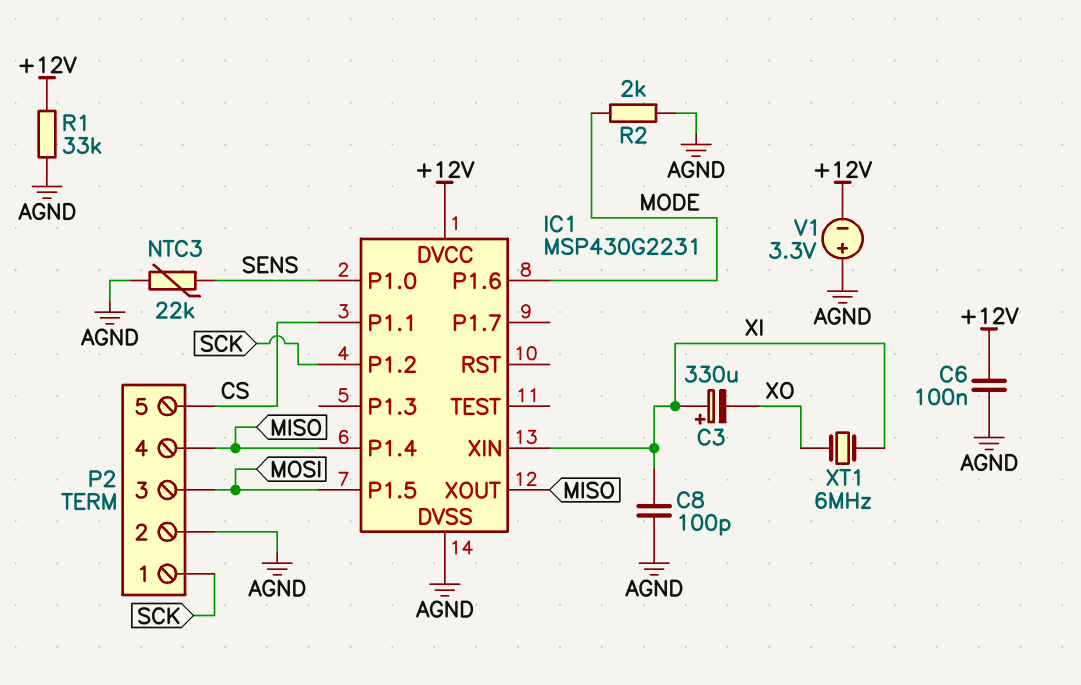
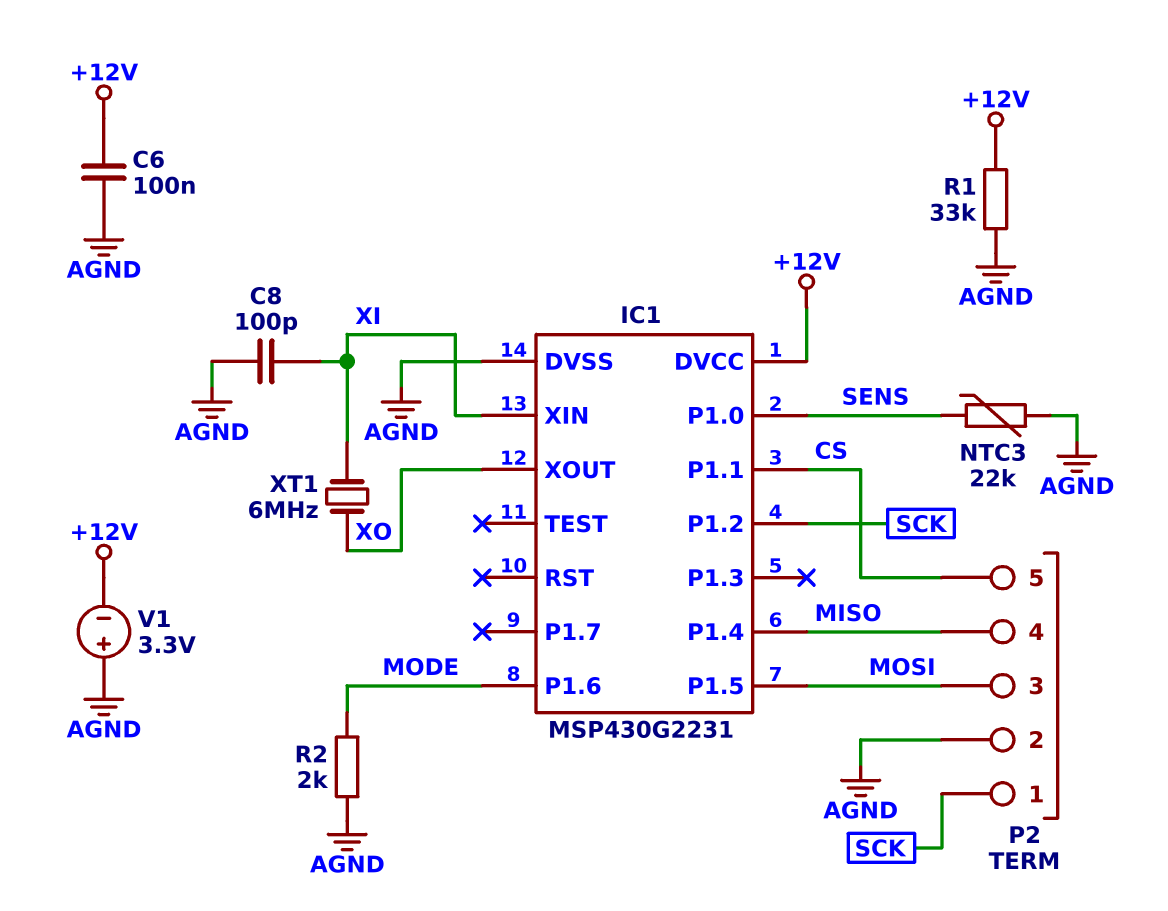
C3: 330uF (plus XI, minus XO) -> none
IC1 pin XOUT: MISO -> XO

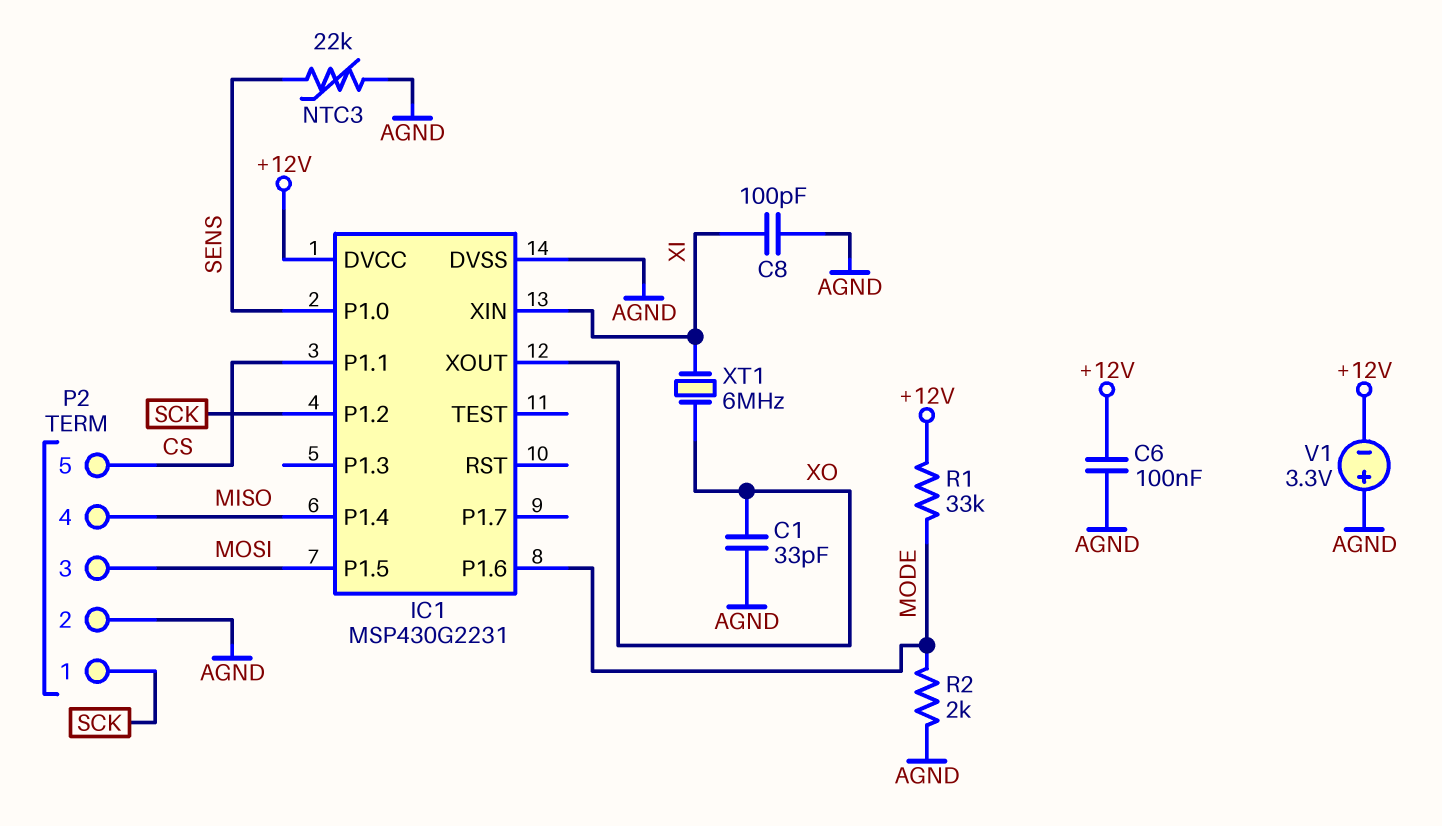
C1: none -> 33pF (AGND, XO)
R1: 33k (+12V, AGND) -> 33k (+12V, MODE)

